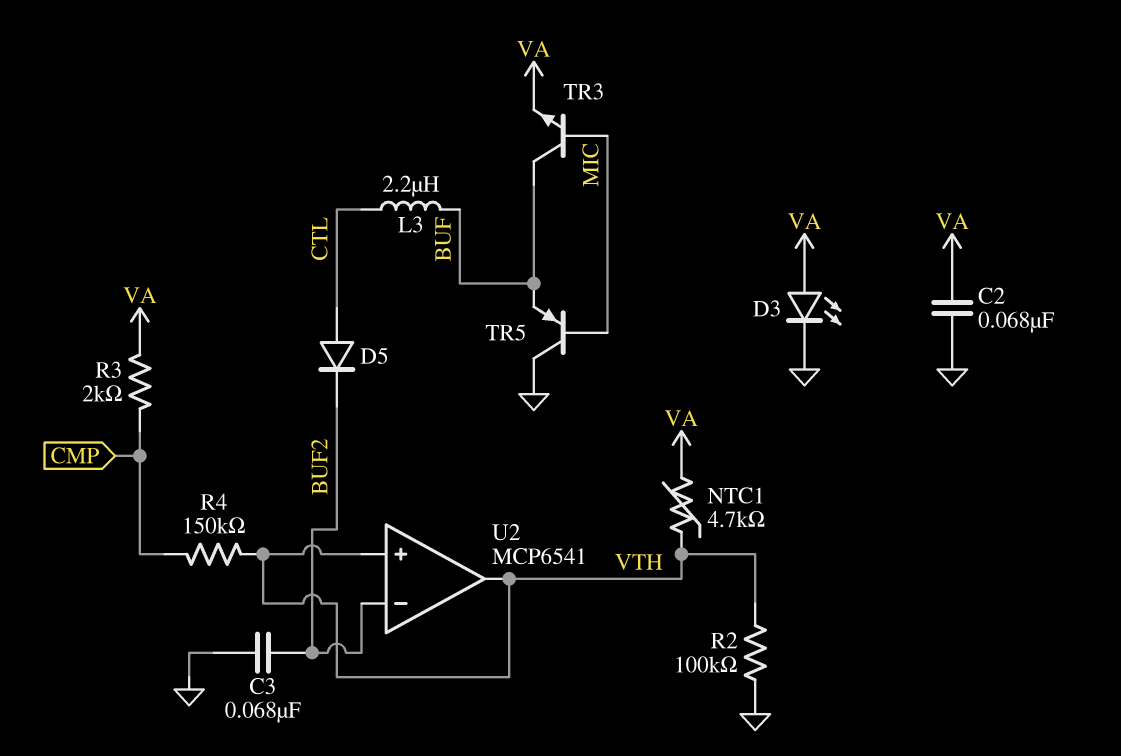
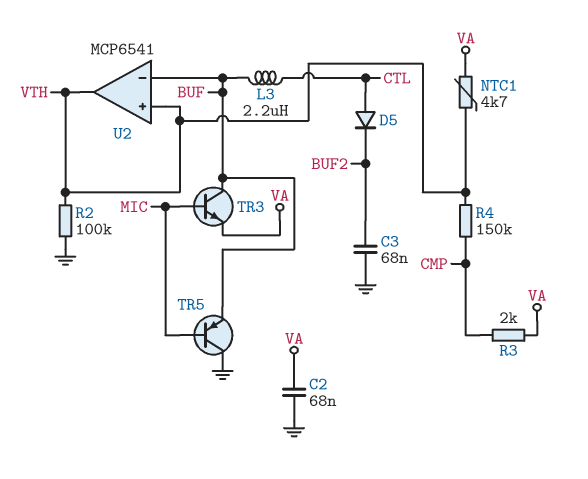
D3: LED (A VA, K GND) -> none
U2 pin in-: BUF2 -> BUF

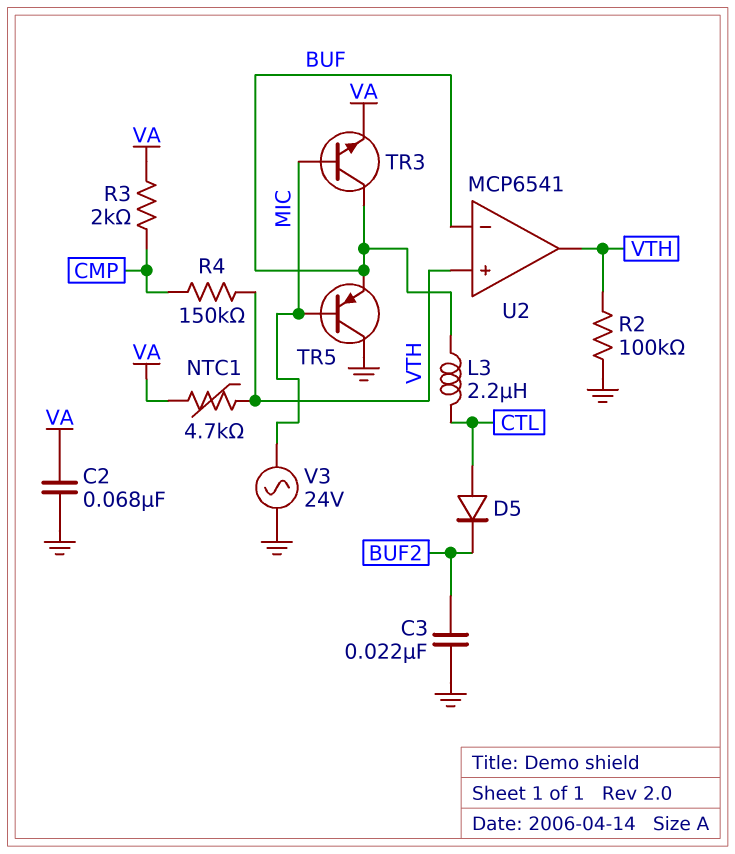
C3: 68nF (BUF2, GND) -> 22nF (BUF2, GND)
V3: none -> AC 24V (GND, MIC)

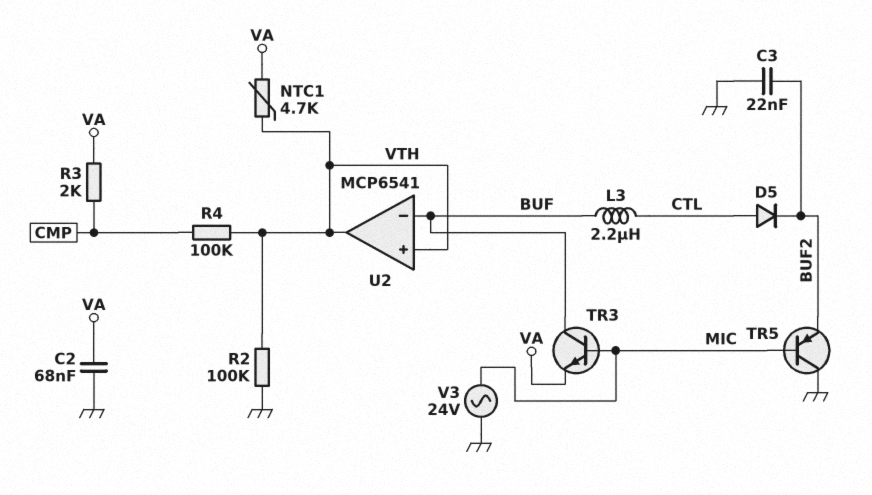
R4: 150k (CMP, VTH) -> 100k (CMP, VTH)
TR5: PNP (B MIC, C GND, E BUF) -> PNP (B MIC, C GND, E BUF2)

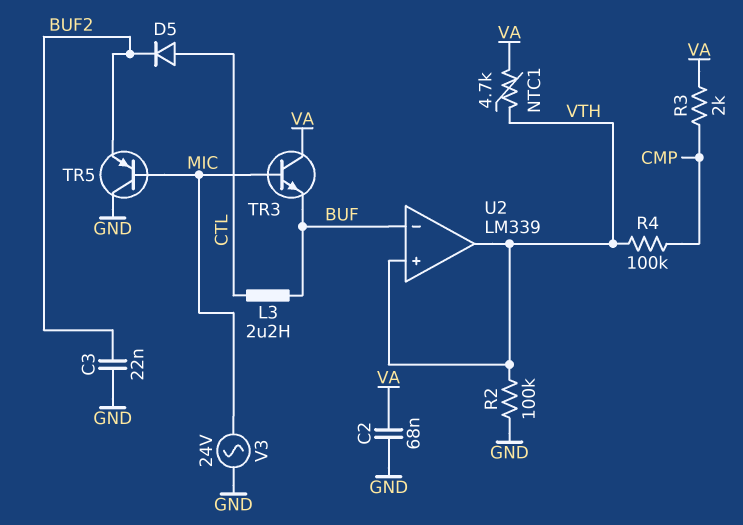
TR3: NPN (B MIC, C BUF, E VA) -> NPN (B MIC, C VA, E BUF)
U2: MCP6541 -> LM339

